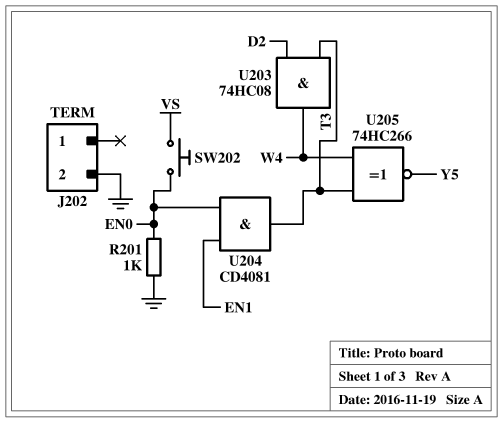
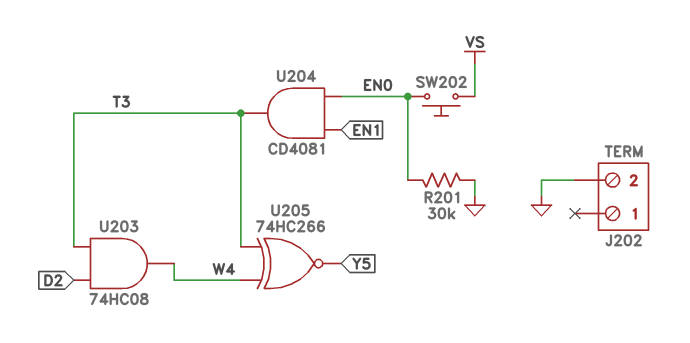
R201: 1k (EN0, GND) -> 30k (EN0, GND)

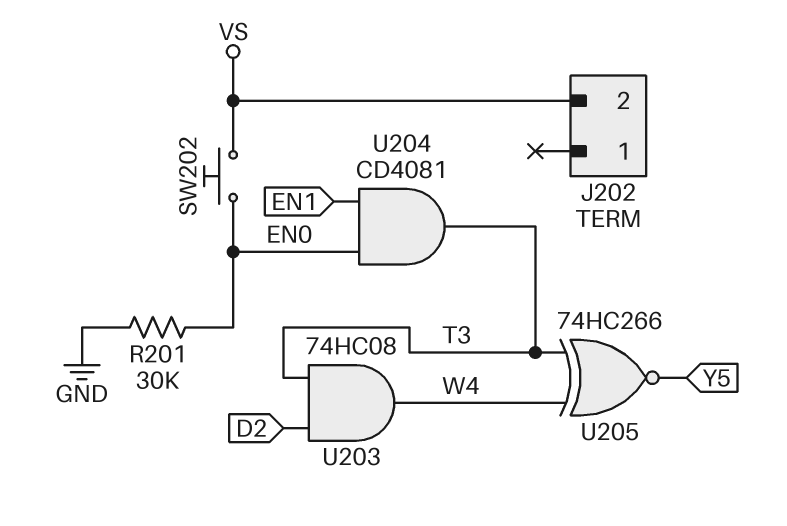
J202 pin 2: GND -> VS

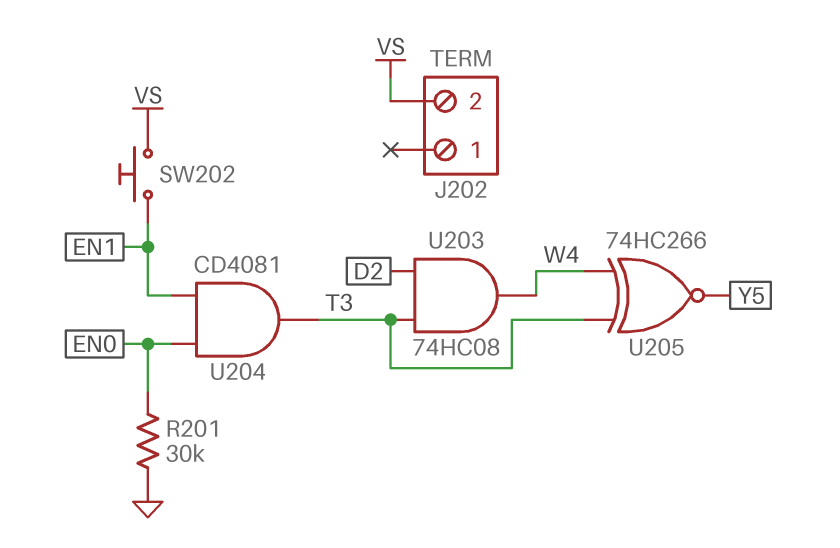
SW202: button (EN0, VS) -> button (EN1, VS)

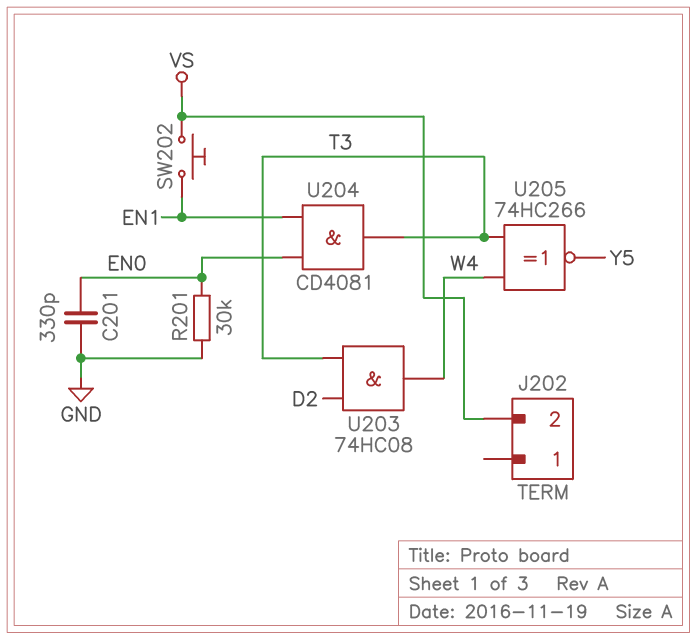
C201: none -> 330pF (EN0, GND)

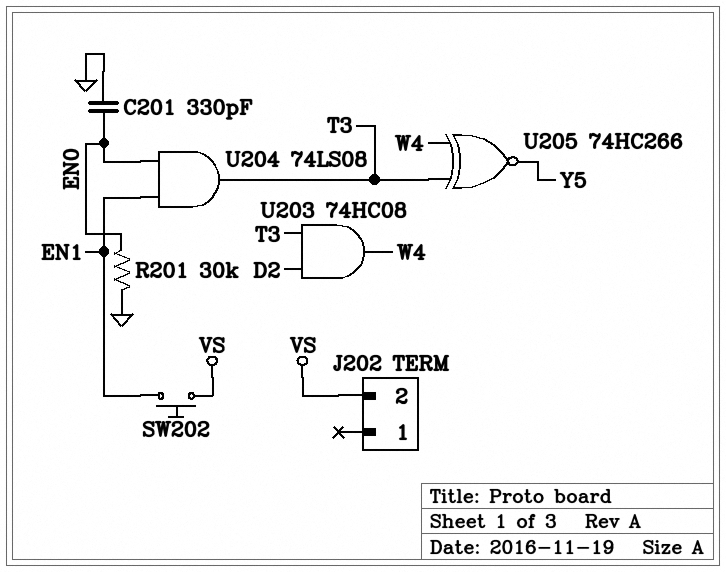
U204: AND CD4081 (in EN0, in EN1, out T3) -> AND 74LS08 (in EN0, in EN1, out T3)

